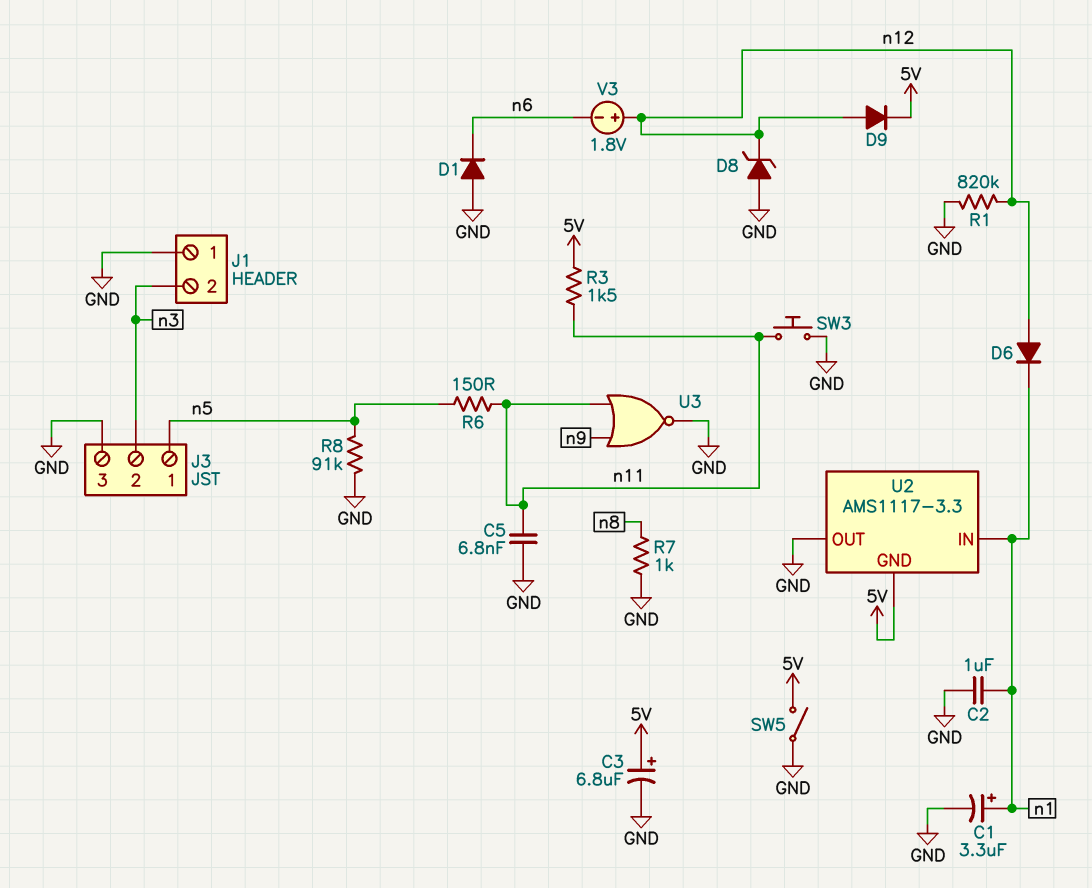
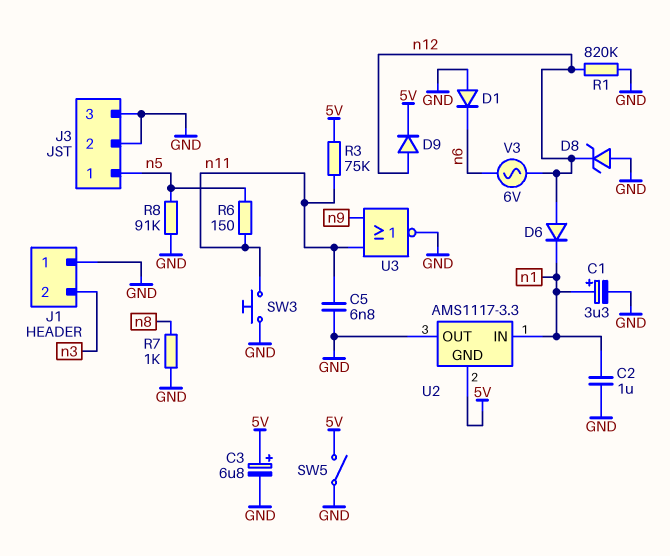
J3 pin 2: n3 -> GND
R3: 1.5k (5V, n11) -> 75k (5V, n11)
V3: 1.8V (plus n12, minus n6) -> AC 6V (n6, n12)

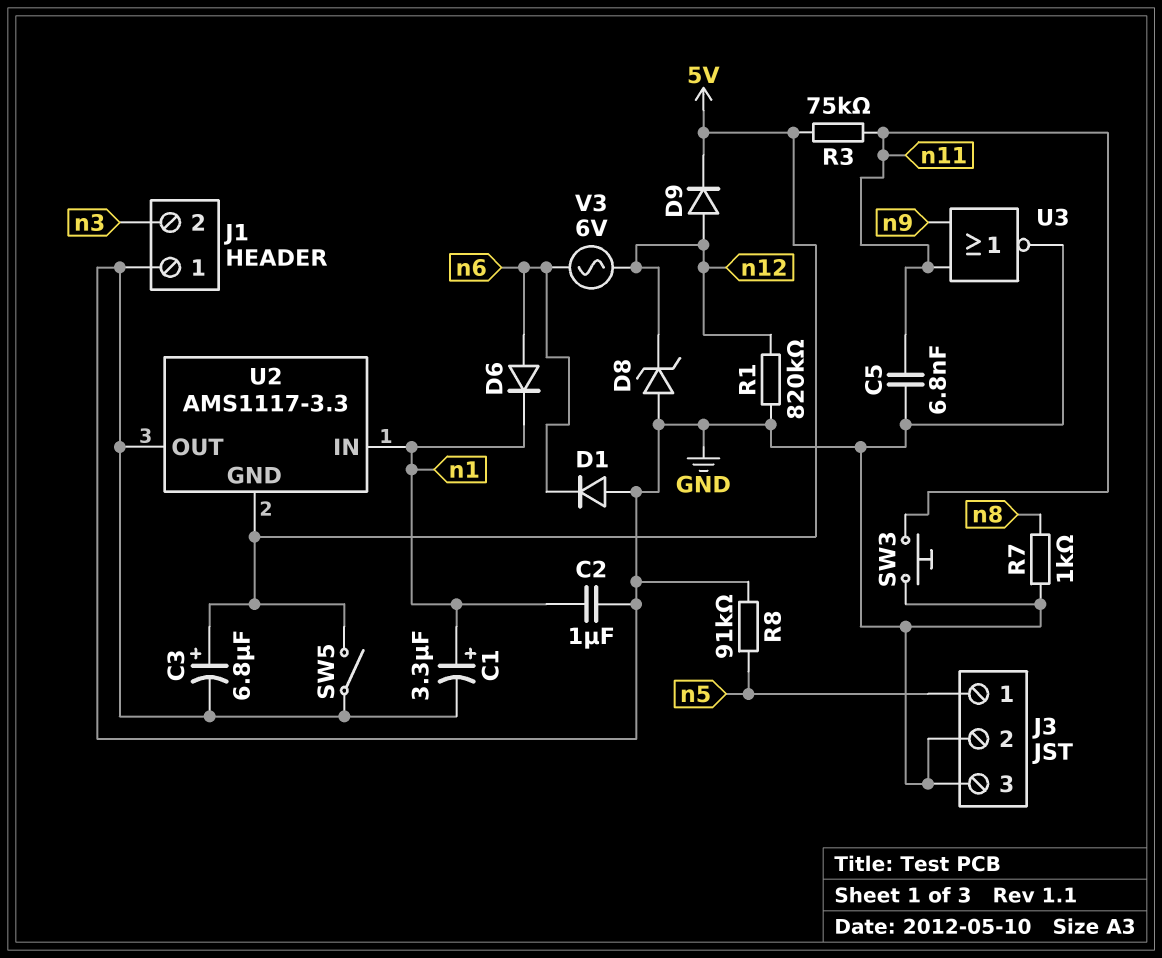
D6: diode (A n12, K n1) -> diode (A n6, K n1)
R6: 150 (n5, n11) -> none

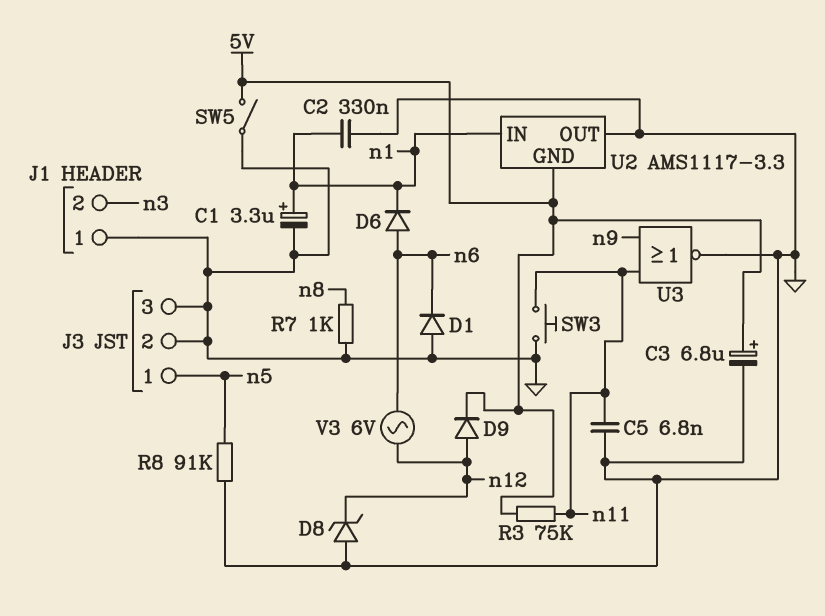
C2: 1uF (GND, n1) -> 330nF (GND, n1)
R1: 820k (GND, n12) -> none

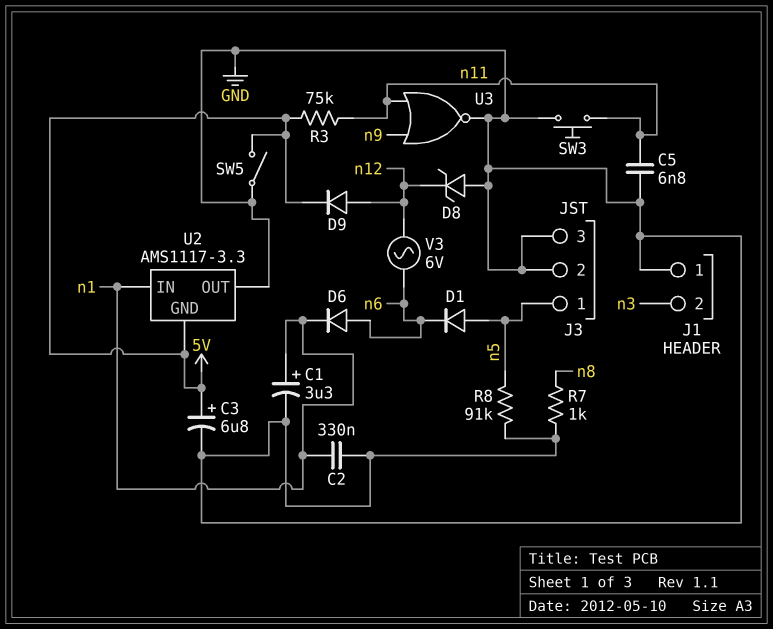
D1: diode (A GND, K n6) -> diode (A n5, K n6)

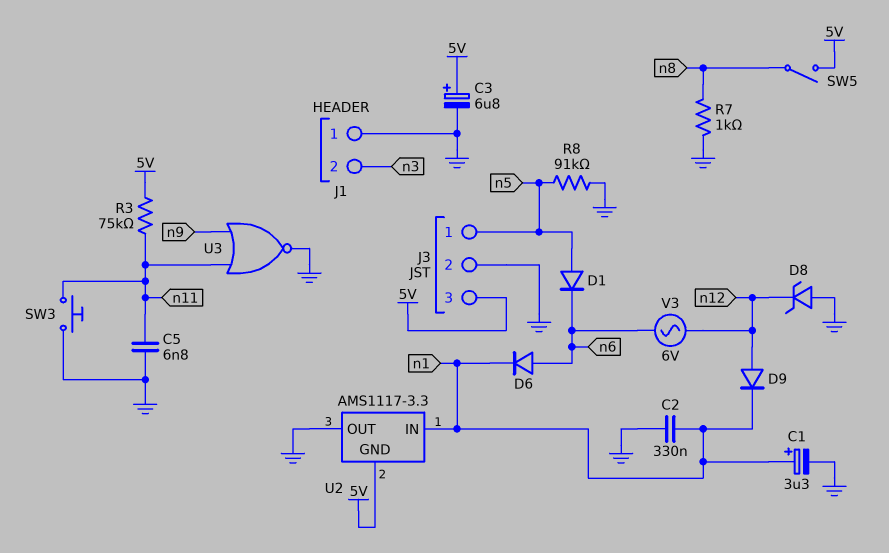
D9: diode (A n12, K 5V) -> diode (A n12, K n1)
J3 pin 3: GND -> 5V
SW5: switch (5V, GND) -> switch (5V, n8)

